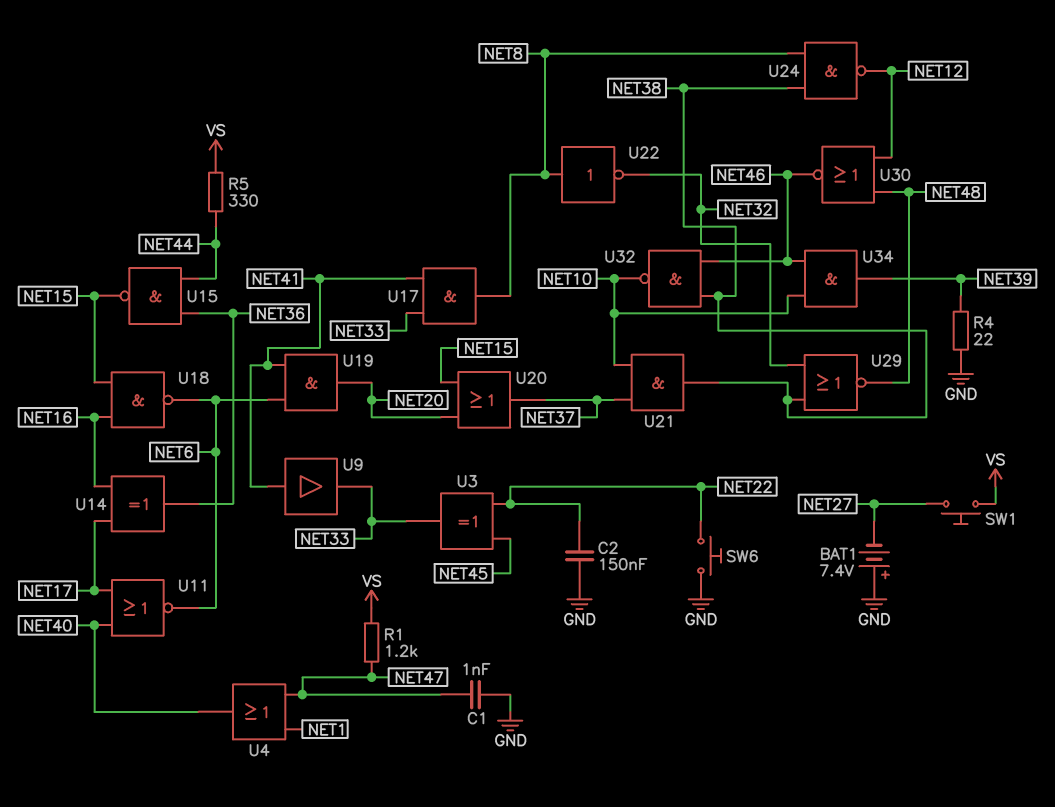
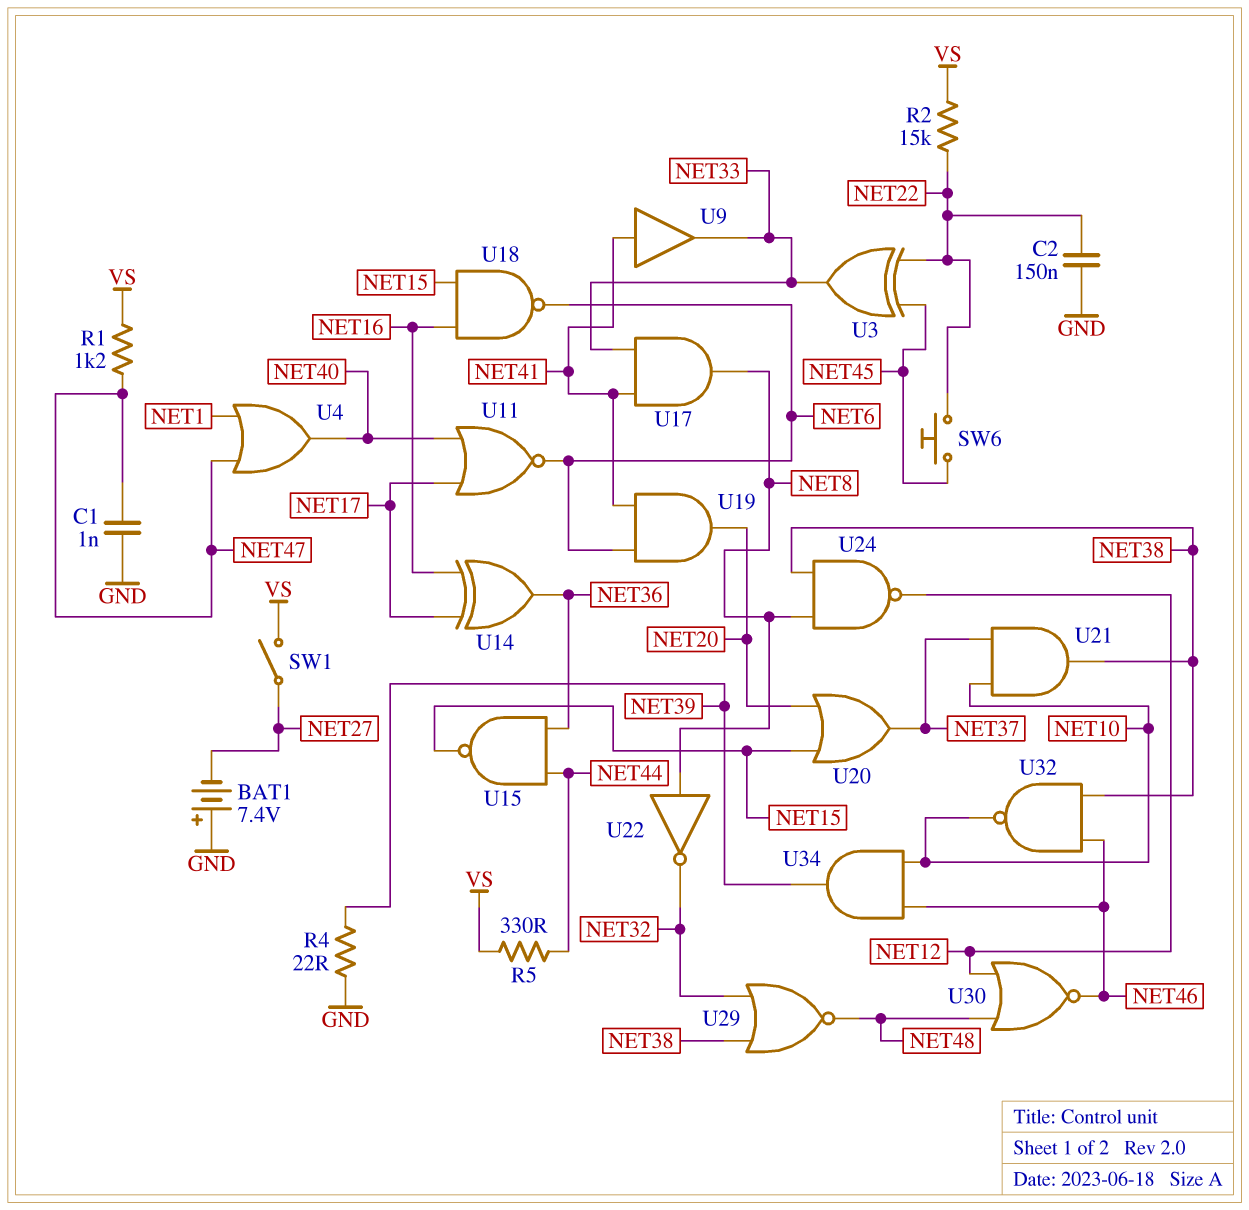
R2: none -> 15k (NET22, VS)
SW1: button (NET27, VS) -> switch (NET27, VS)
SW6: button (GND, NET22) -> button (NET22, NET45)

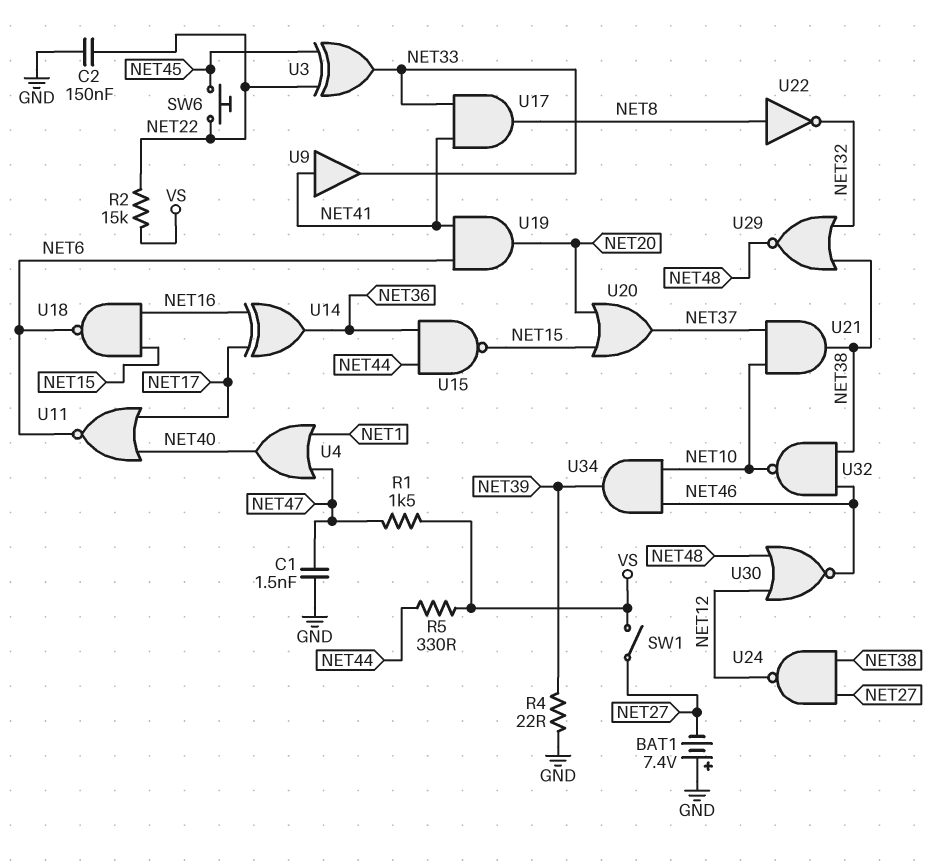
C1: 1nF (GND, NET47) -> 1.5nF (GND, NET47)
R1: 1.2k (NET47, VS) -> 1.5k (NET47, VS)
U24: NAND (in NET8, in NET38, out NET12) -> NAND (in NET27, in NET38, out NET12)

